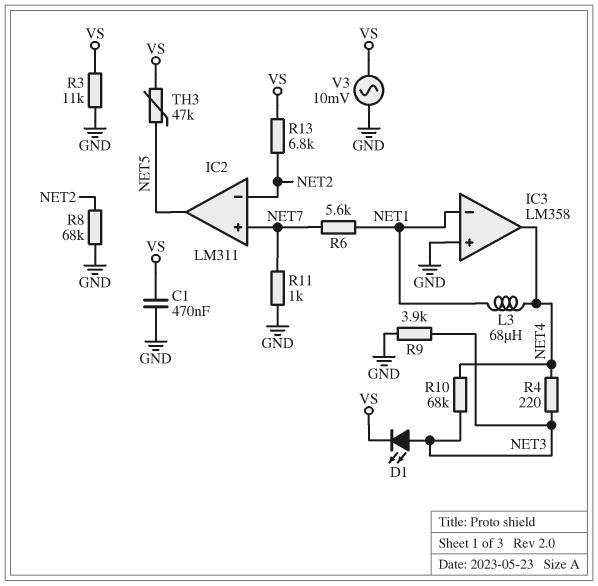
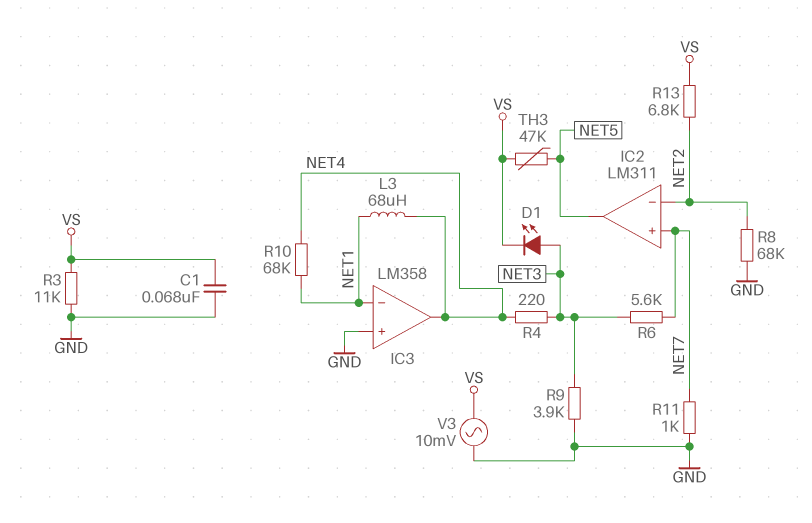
C1: 470nF (GND, VS) -> 68nF (GND, VS)
R6: 5.6k (NET1, NET7) -> 5.6k (NET3, NET7)
R10: 68k (NET3, NET4) -> 68k (NET1, NET4)

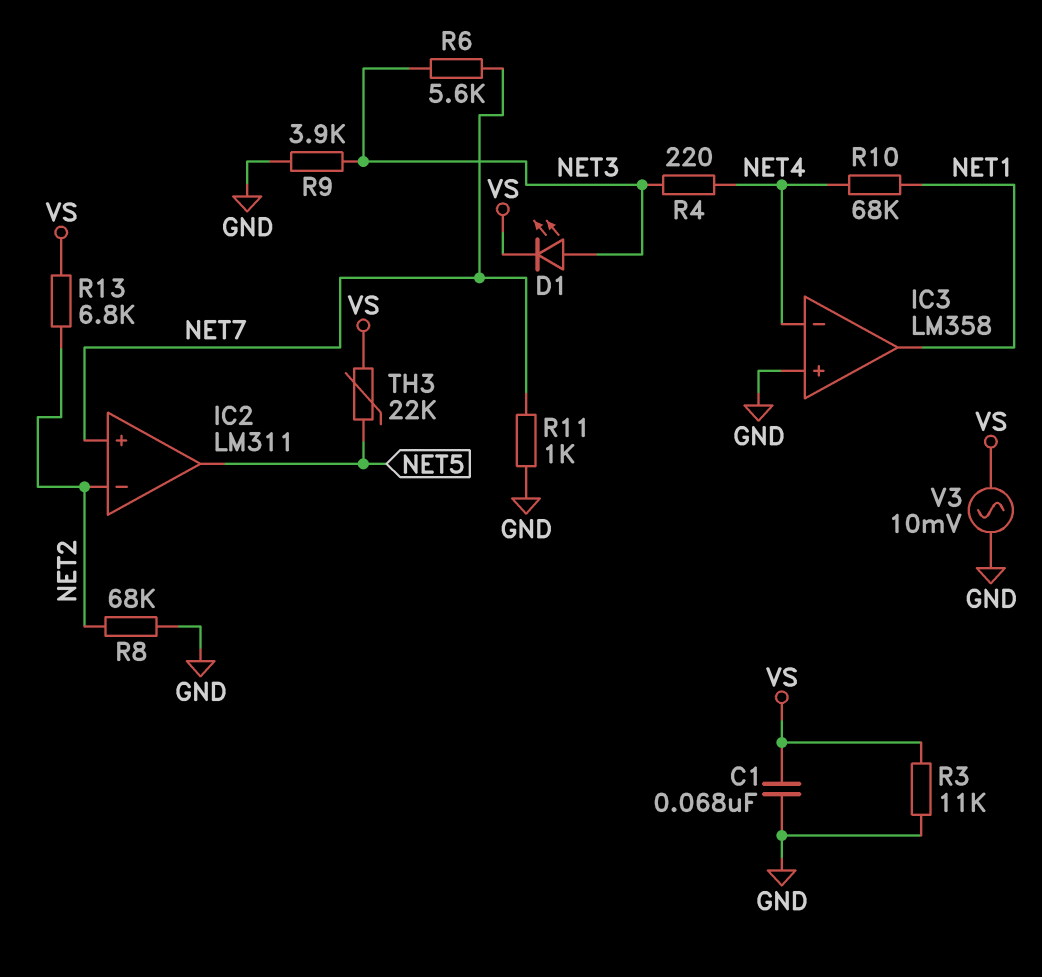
IC3 pin in-: NET1 -> NET4
IC3 pin out: NET4 -> NET1
L3: 68uH (NET1, NET4) -> none
TH3: 47k (NET5, VS) -> 22k (NET5, VS)

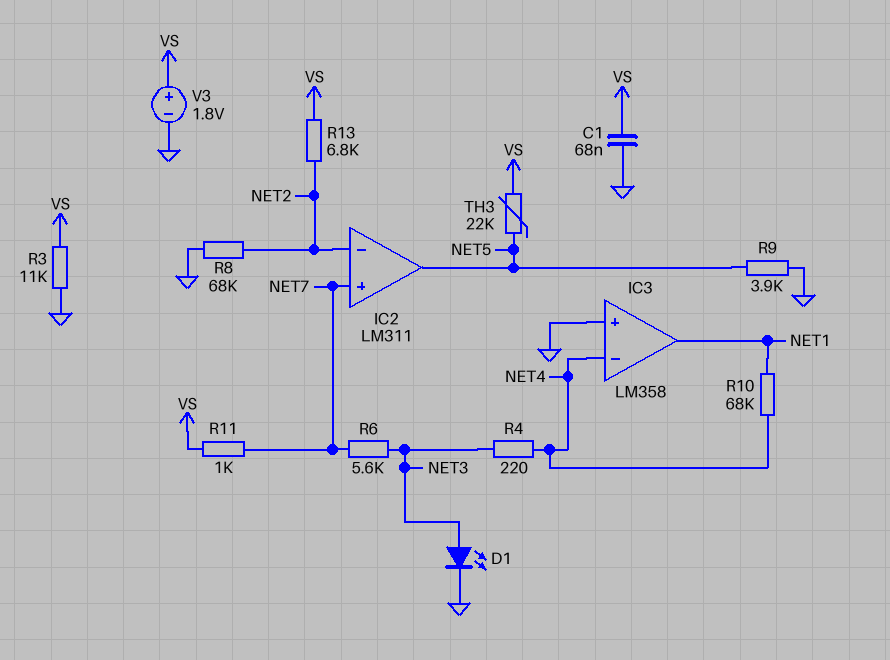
D1: LED (A NET3, K VS) -> LED (A NET3, K GND)
R9: 3.9k (GND, NET3) -> 3.9k (GND, NET5)
R11: 1k (GND, NET7) -> 1k (NET7, VS)
V3: AC 10mV (GND, VS) -> 1.8V (plus VS, minus GND)

